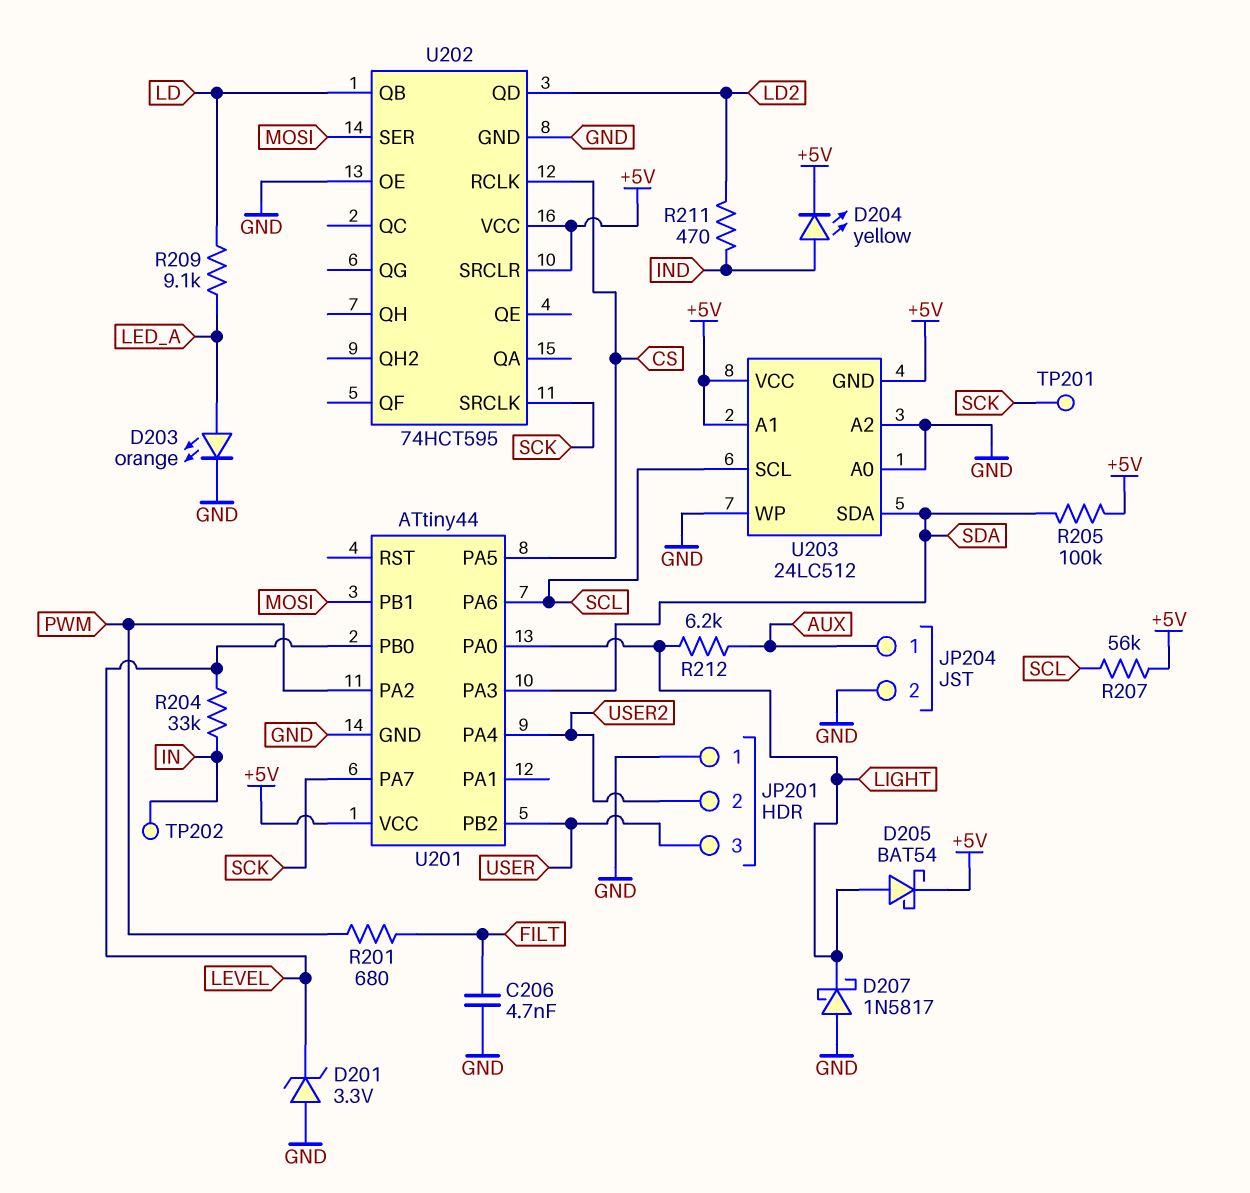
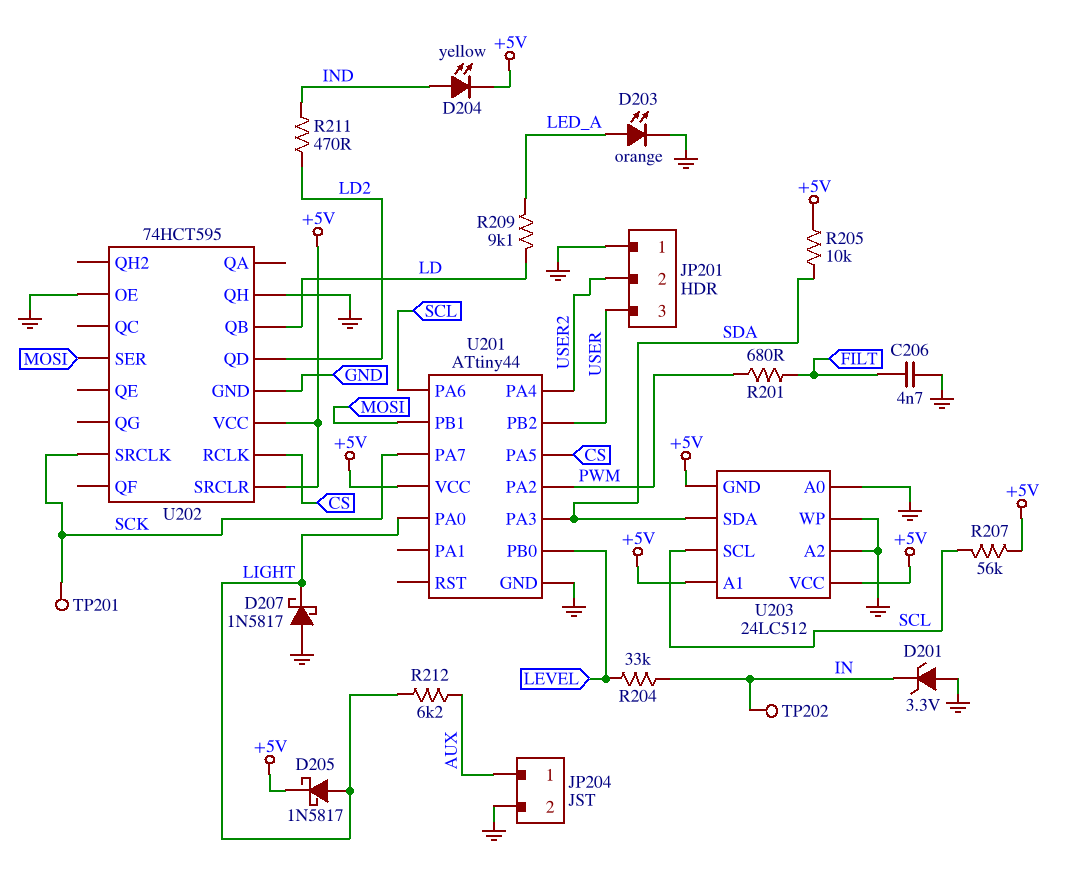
D201: zener 3.3V (A GND, K LEVEL) -> zener 3.3V (A GND, K IN)
D205: schottky BAT54 (A LIGHT, K +5V) -> schottky 1N5817 (A LIGHT, K +5V)
R205: 100k (+5V, SDA) -> 10k (+5V, SDA)
U202 pin QH: none -> GND

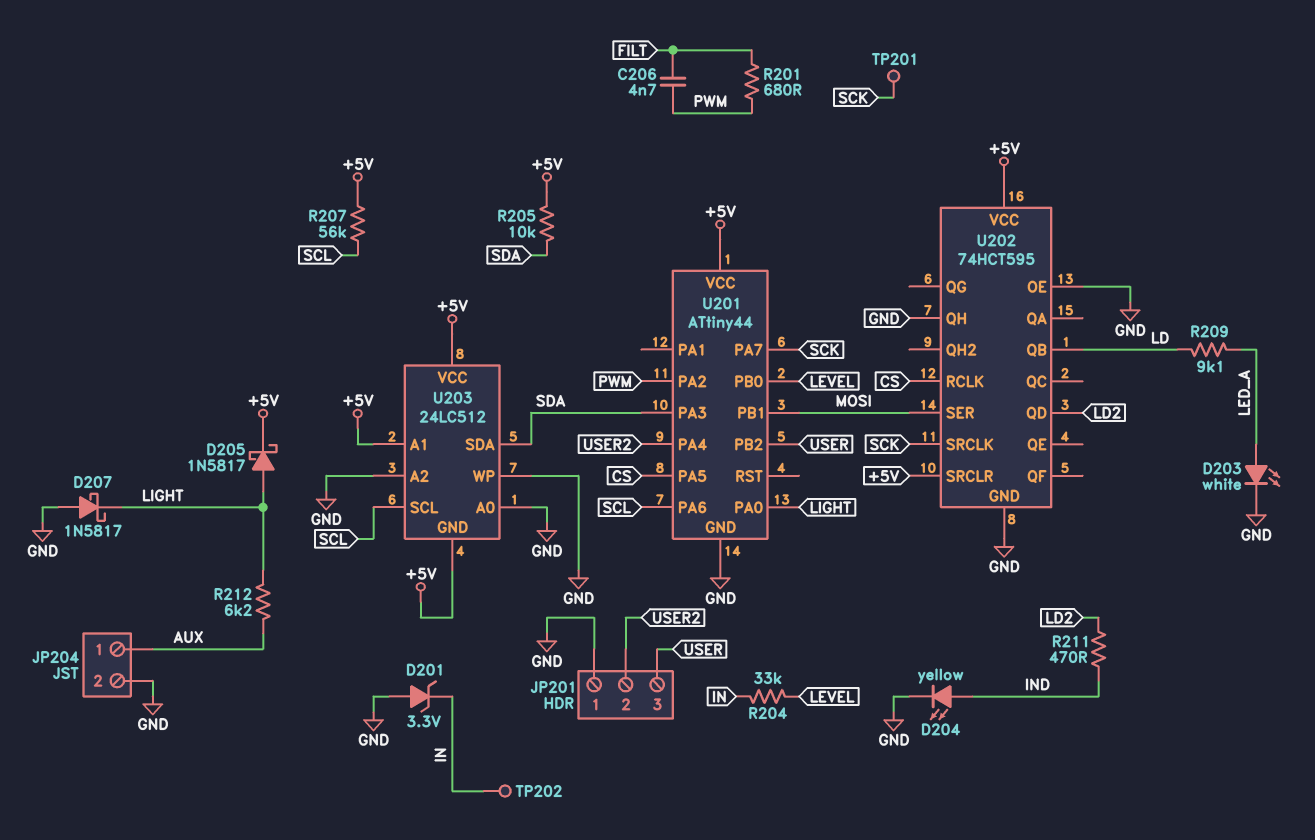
C206: 4.7nF (FILT, GND) -> 4.7nF (FILT, PWM)
D203: LED orange (A LED_A, K GND) -> LED white (A LED_A, K GND)
D204: LED yellow (A IND, K +5V) -> LED yellow (A IND, K GND)

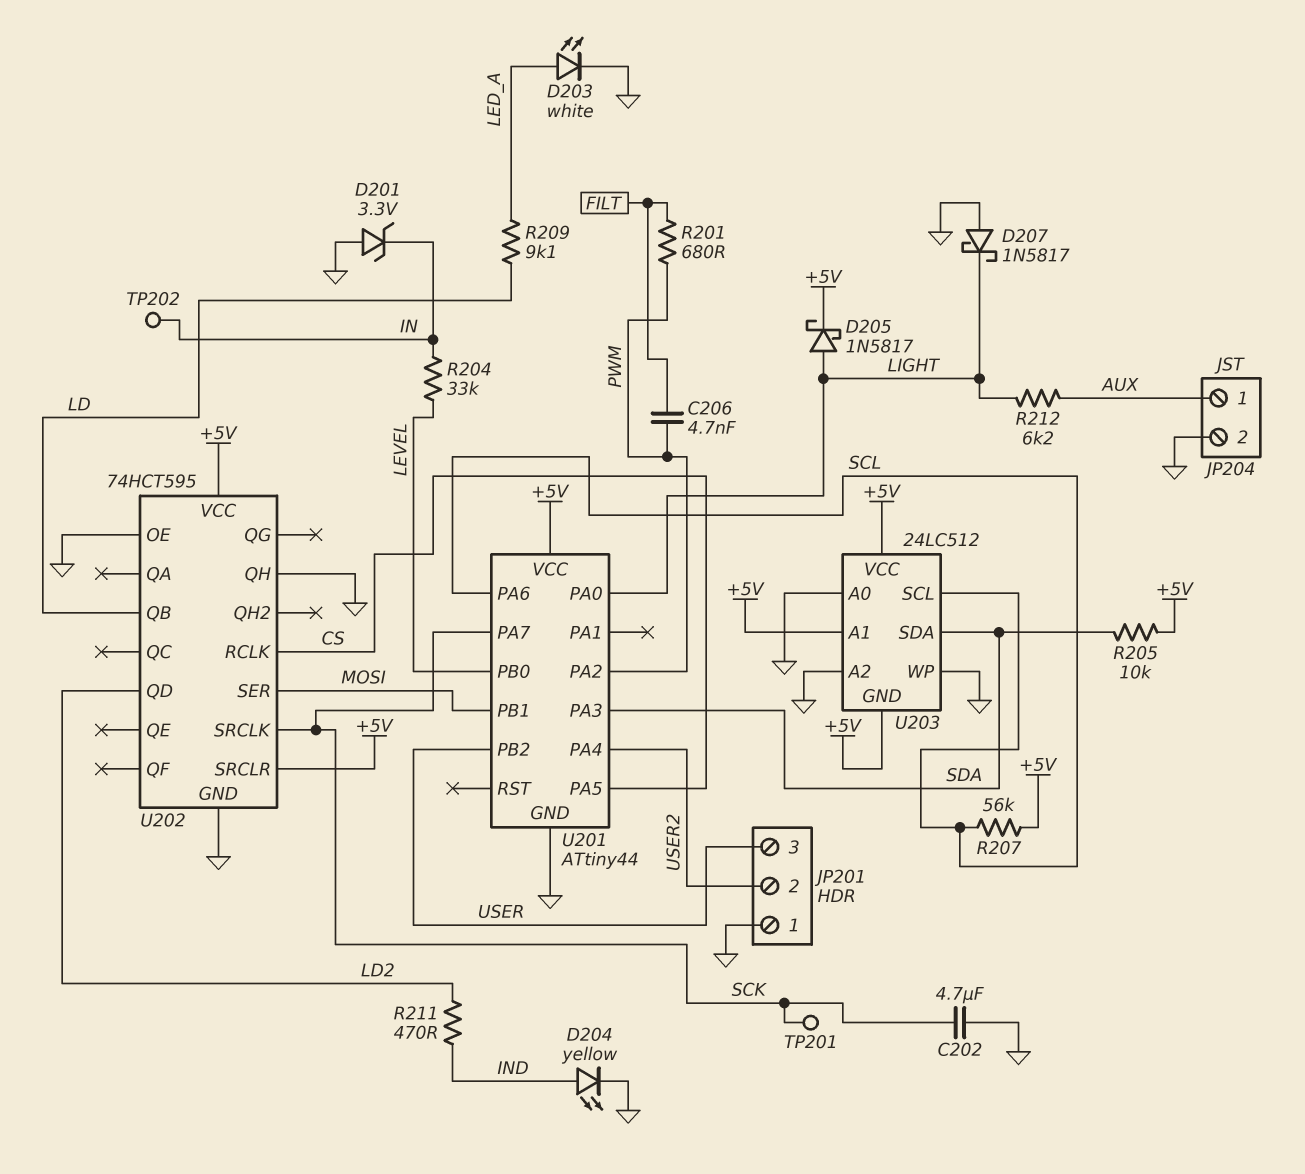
C202: none -> 4.7uF (GND, SCK)

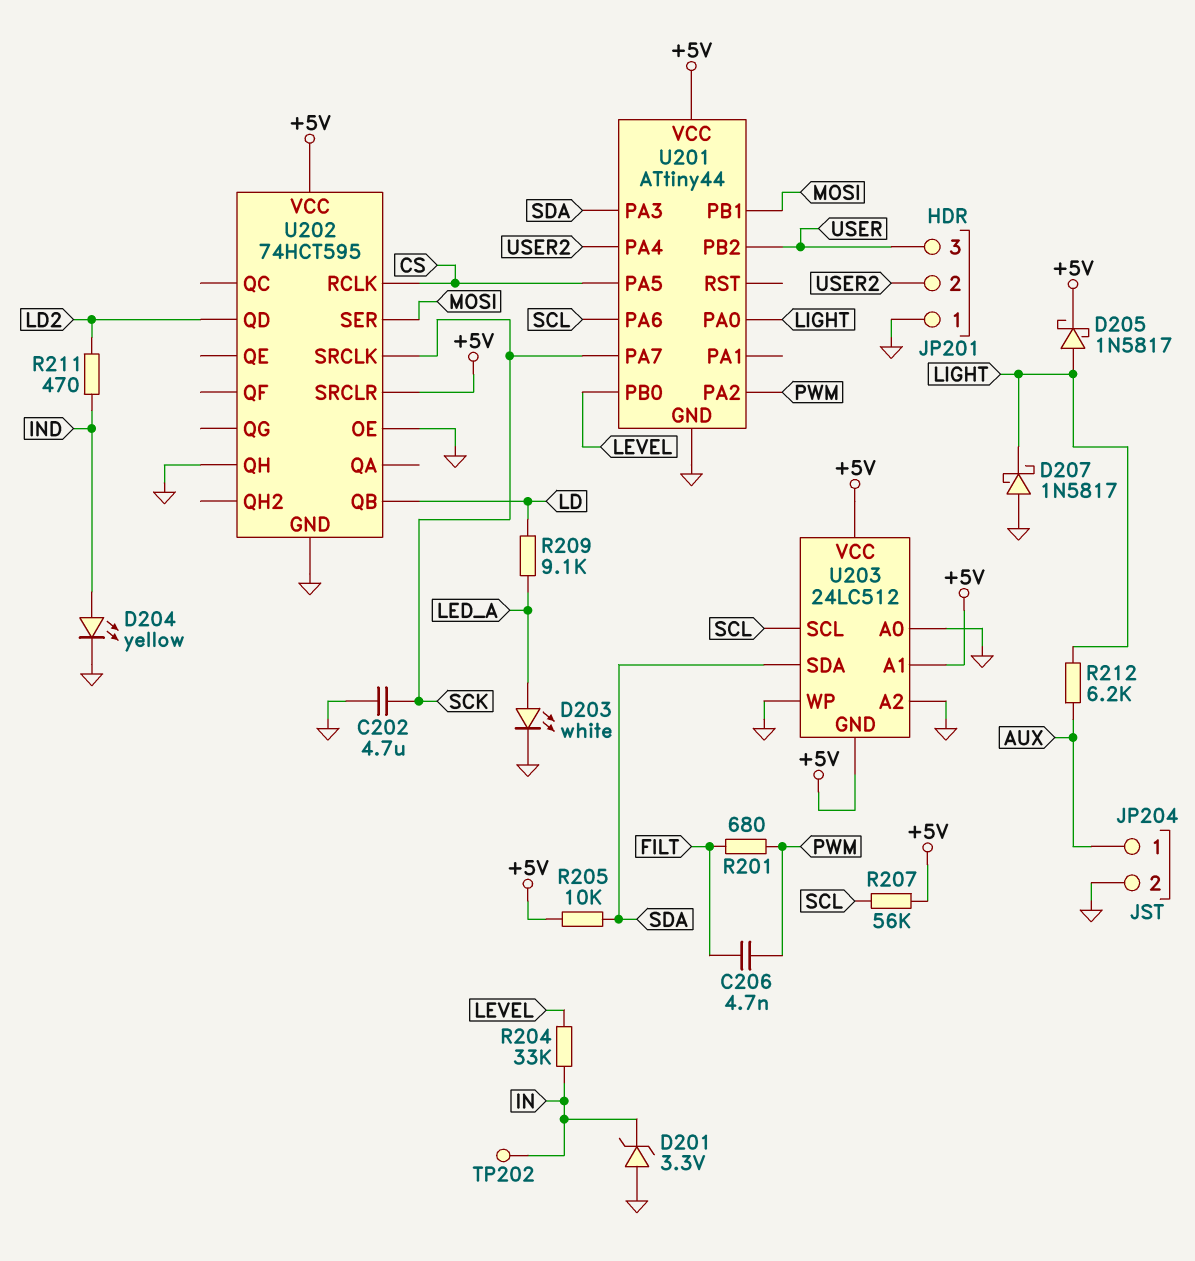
TP201: test point (SCK) -> none

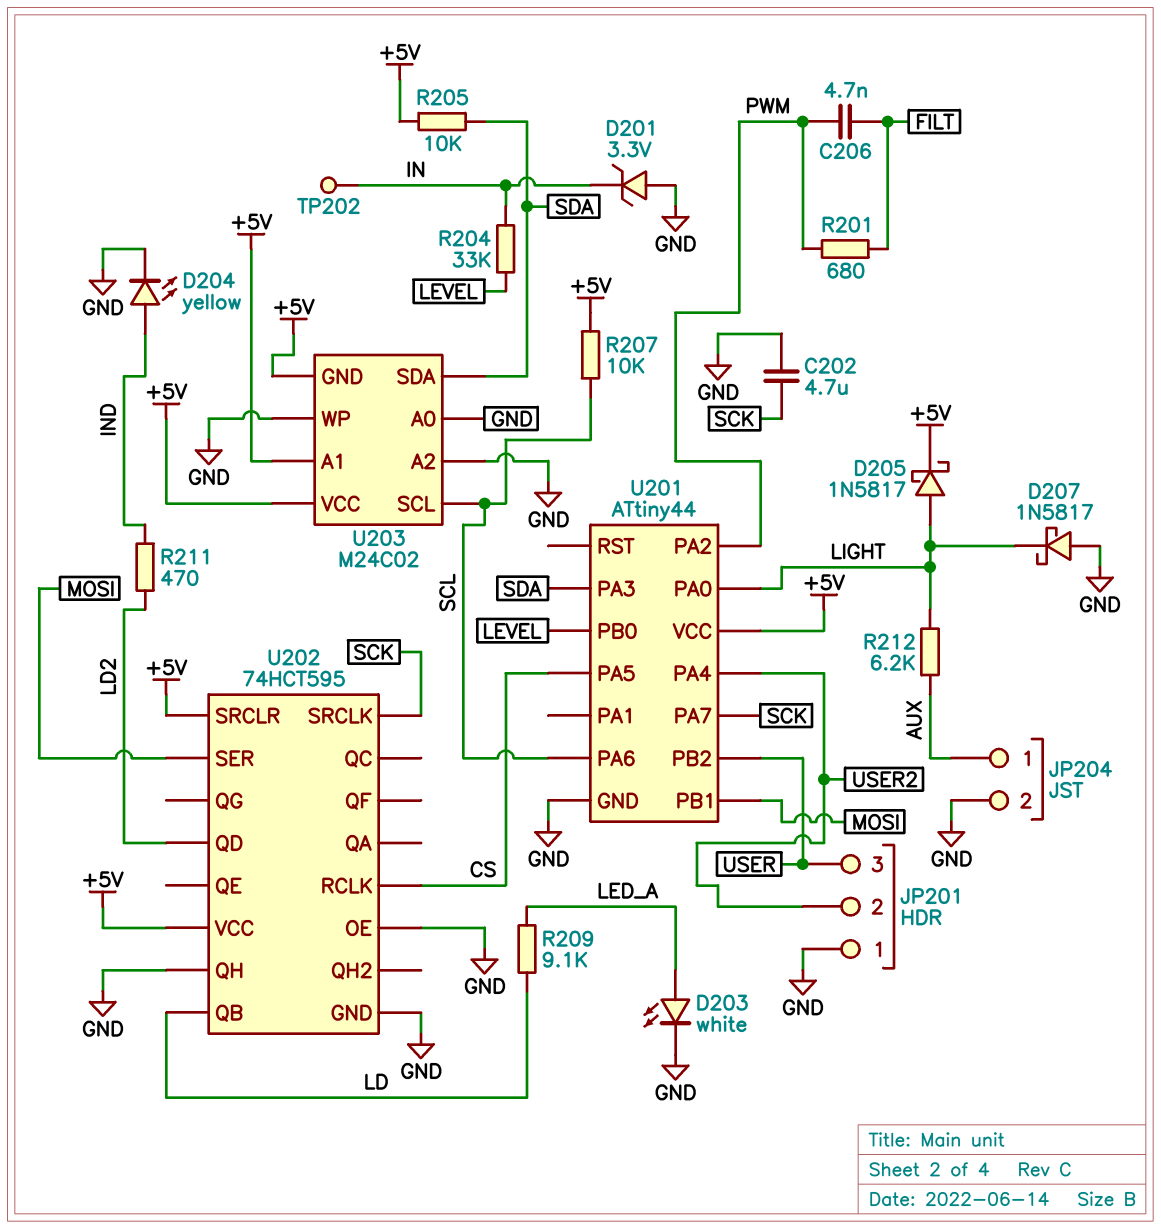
R207: 56k (+5V, SCL) -> 10k (+5V, SCL)
U203: 24LC512 -> M24C02

